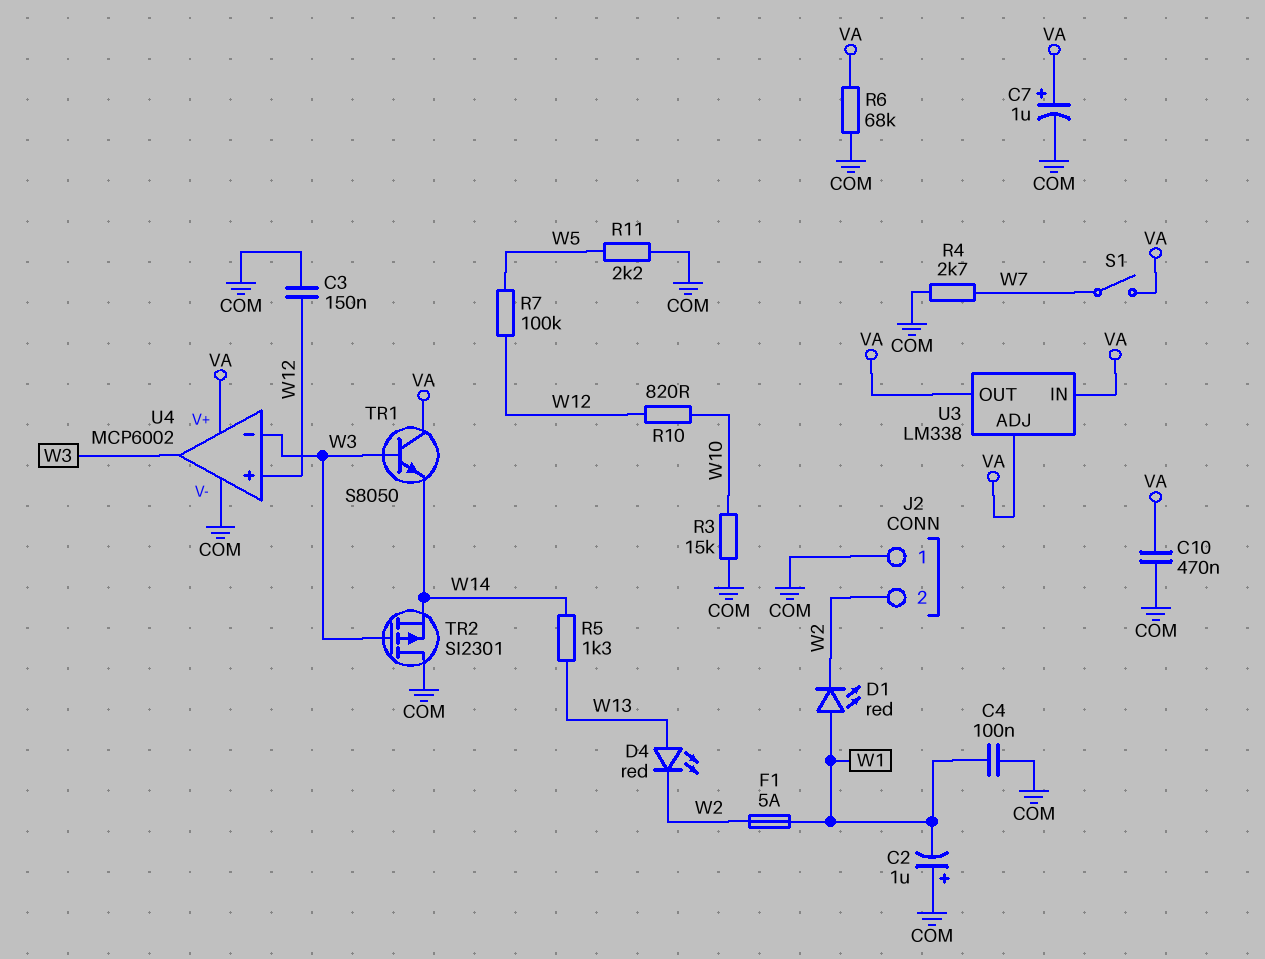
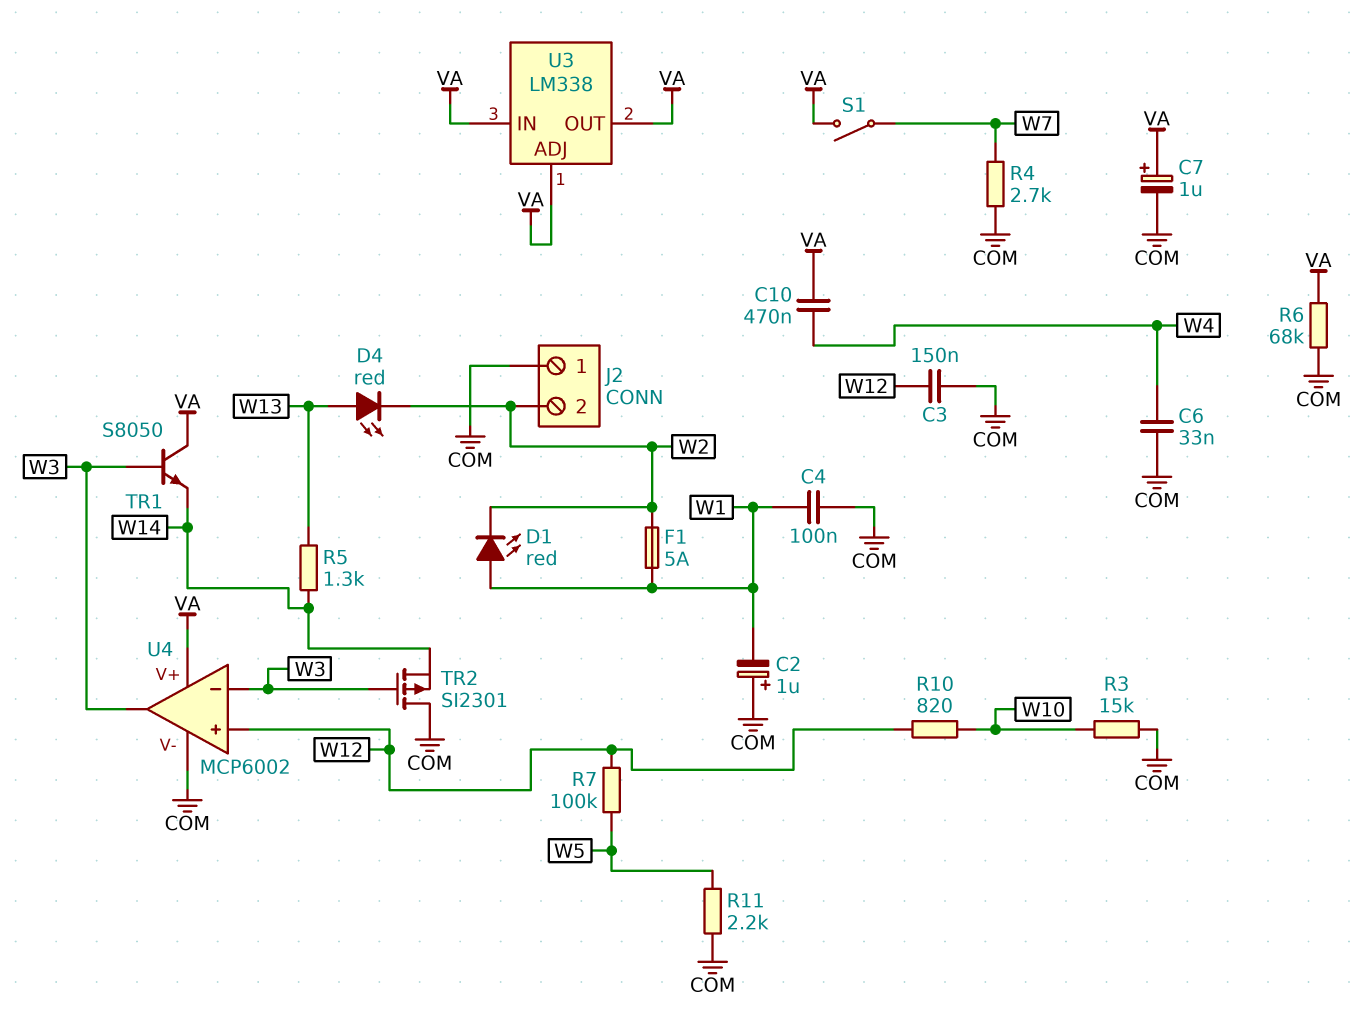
C6: none -> 33nF (COM, W4)
C10: 470nF (COM, VA) -> 470nF (VA, W4)

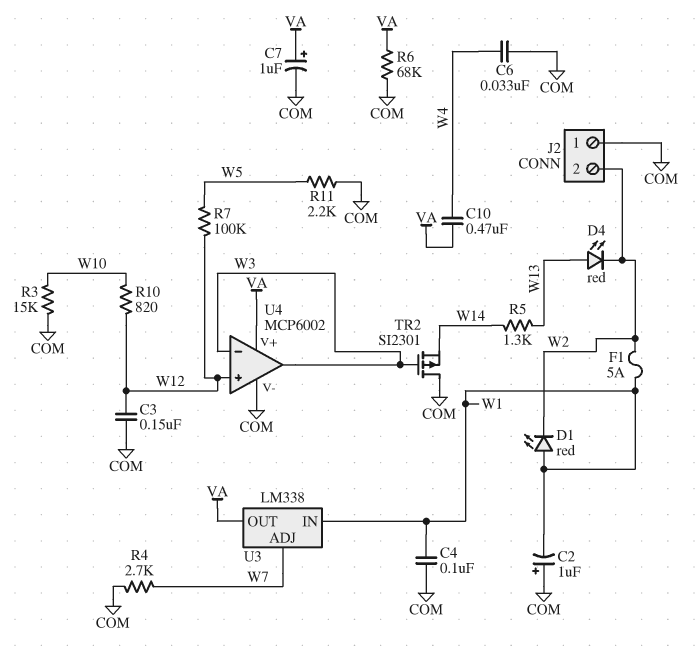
S1: switch (VA, W7) -> none
TR1: NPN S8050 (B W3, C VA, E W14) -> none
U3 pin ADJ: VA -> W7
U3 pin IN: VA -> W1

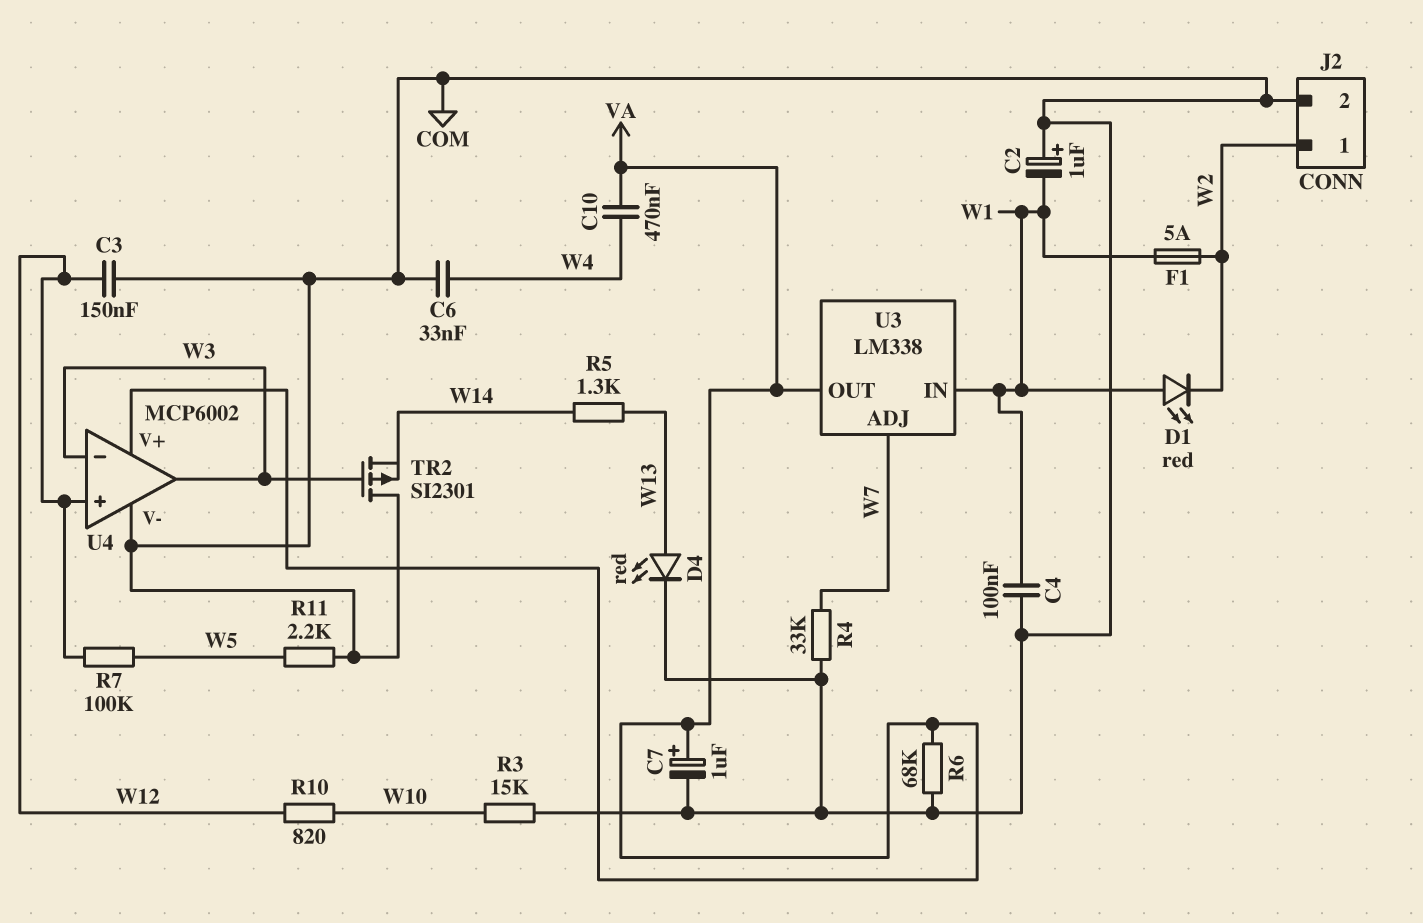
D4: LED red (A W13, K W2) -> LED red (A W13, K COM)
J2 pin 1: COM -> W2
J2 pin 2: W2 -> COM
R4: 2.7k (COM, W7) -> 33k (COM, W7)

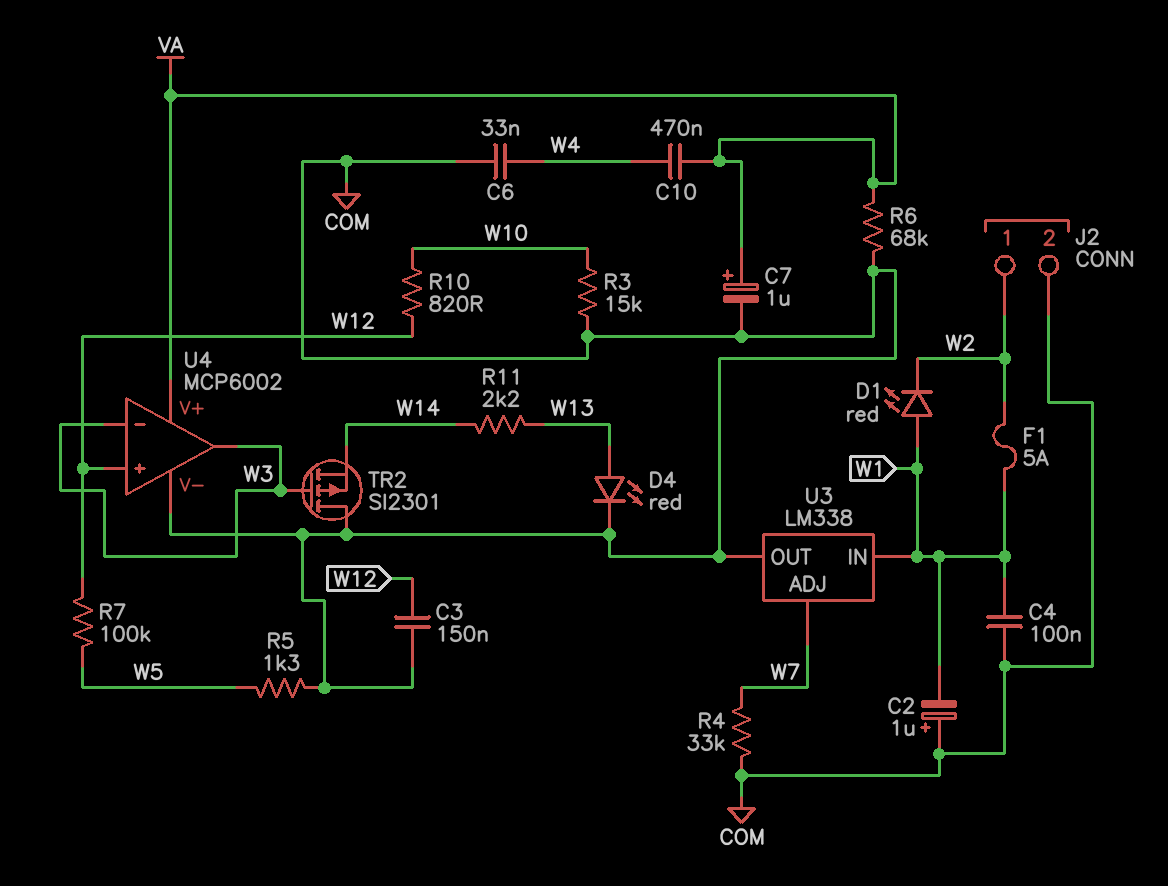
R5: 1.3k (W13, W14) -> 1.3k (COM, W5)
R11: 2.2k (COM, W5) -> 2.2k (W13, W14)
U3 pin OUT: VA -> COM

